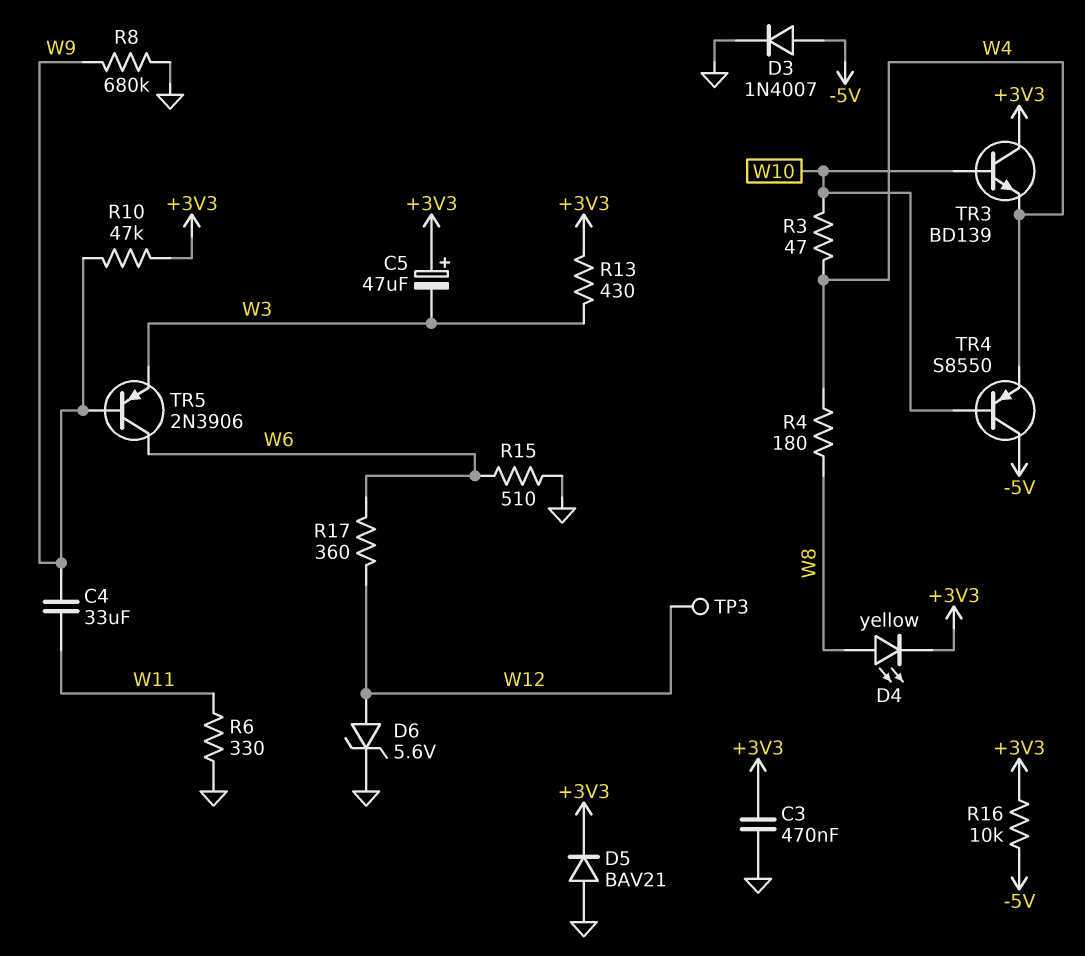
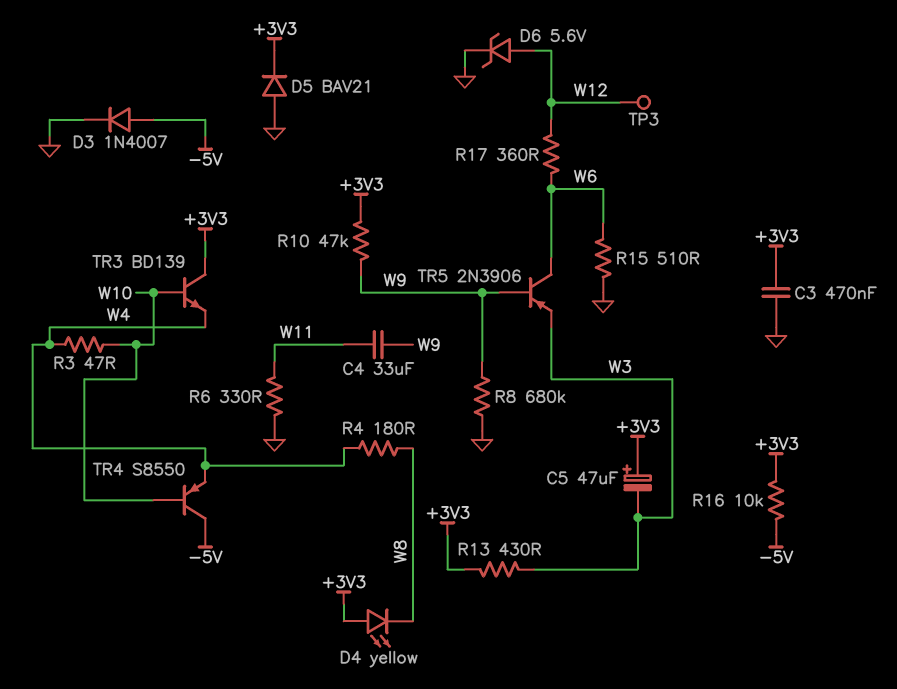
D4: LED yellow (A W8, K +3V3) -> LED yellow (A +3V3, K W8)

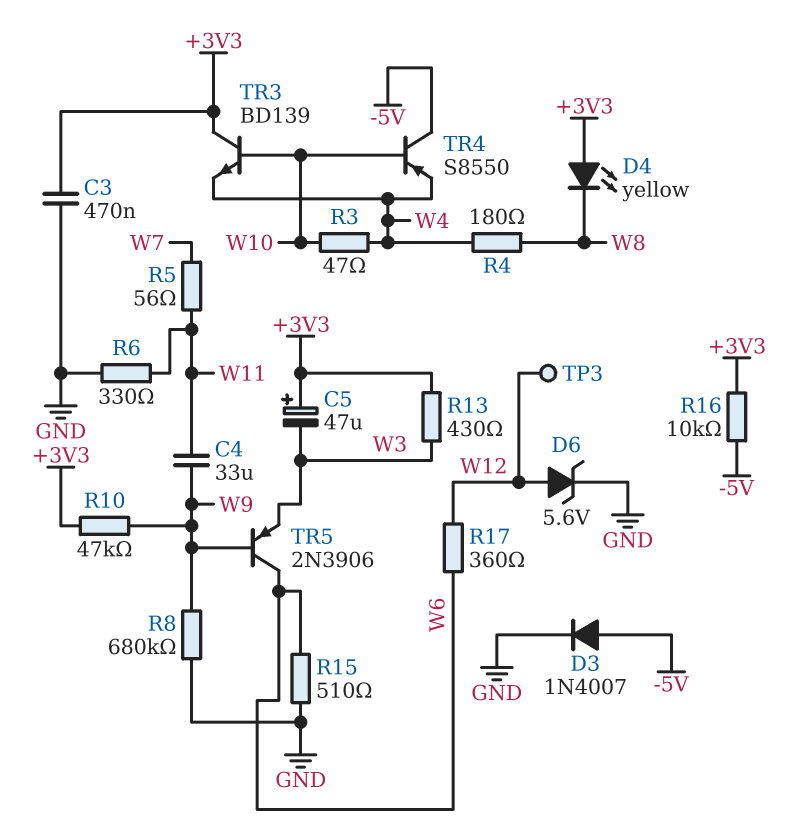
D5: diode BAV21 (A GND, K +3V3) -> none
R5: none -> 56 (W7, W11)

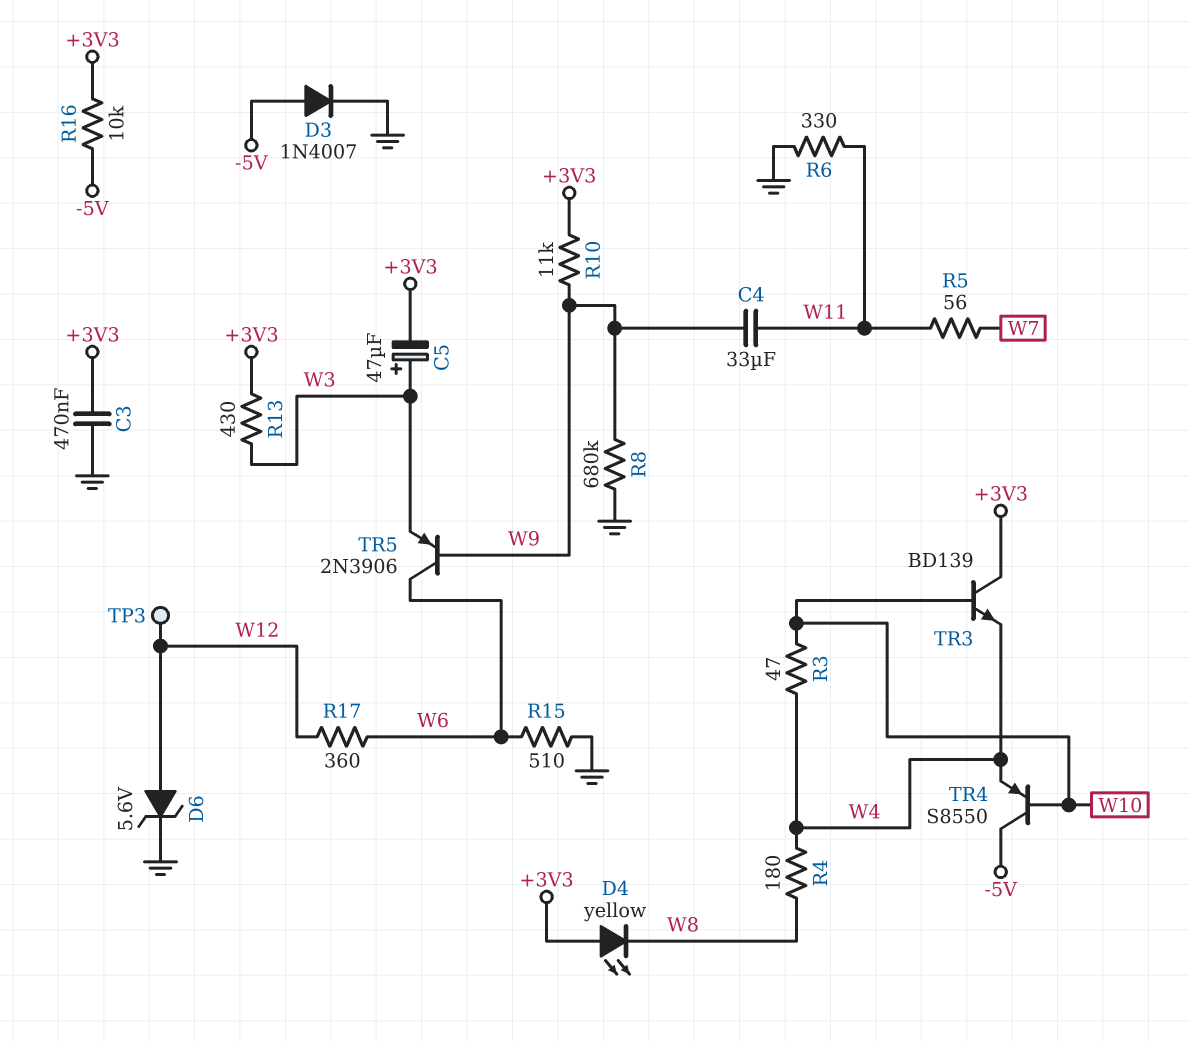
C5: 47uF (plus +3V3, minus W3) -> 47uF (plus W3, minus +3V3)
R10: 47k (+3V3, W9) -> 11k (+3V3, W9)

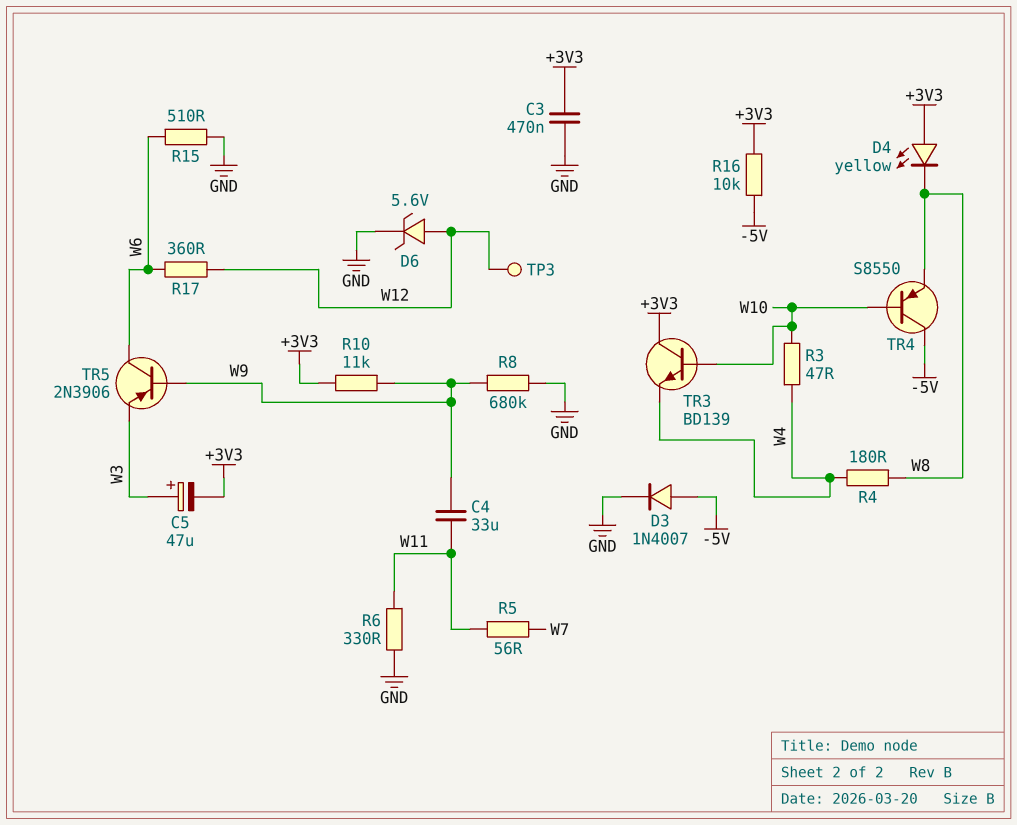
R13: 430 (+3V3, W3) -> none
TR4: PNP S8550 (B W10, C -5V, E W4) -> PNP S8550 (B W10, C -5V, E W8)

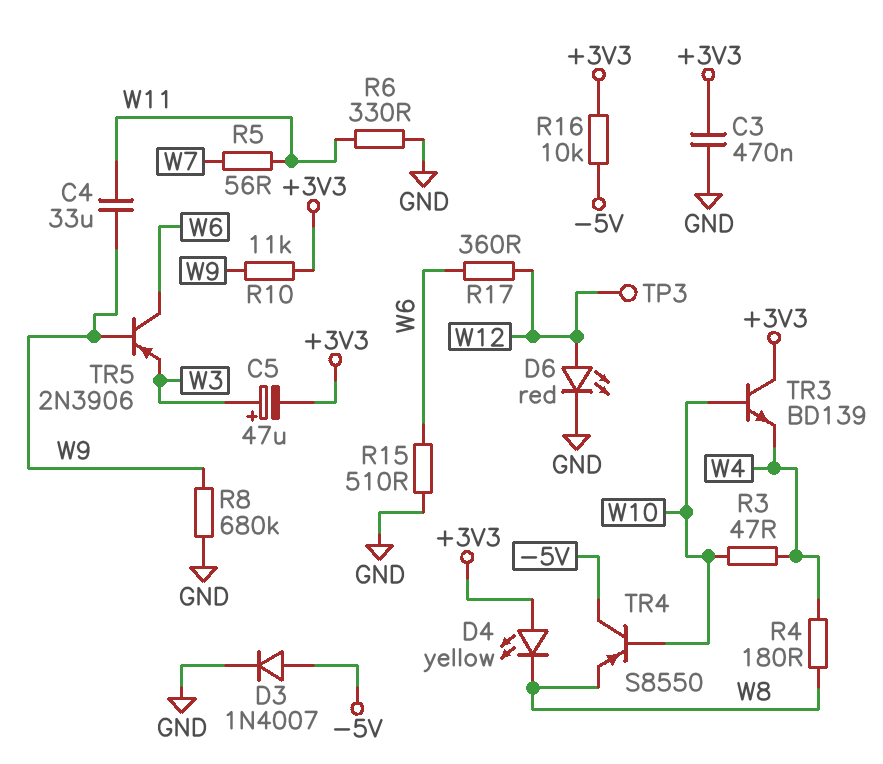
D6: zener 5.6V (A W12, K GND) -> LED red (A W12, K GND)

